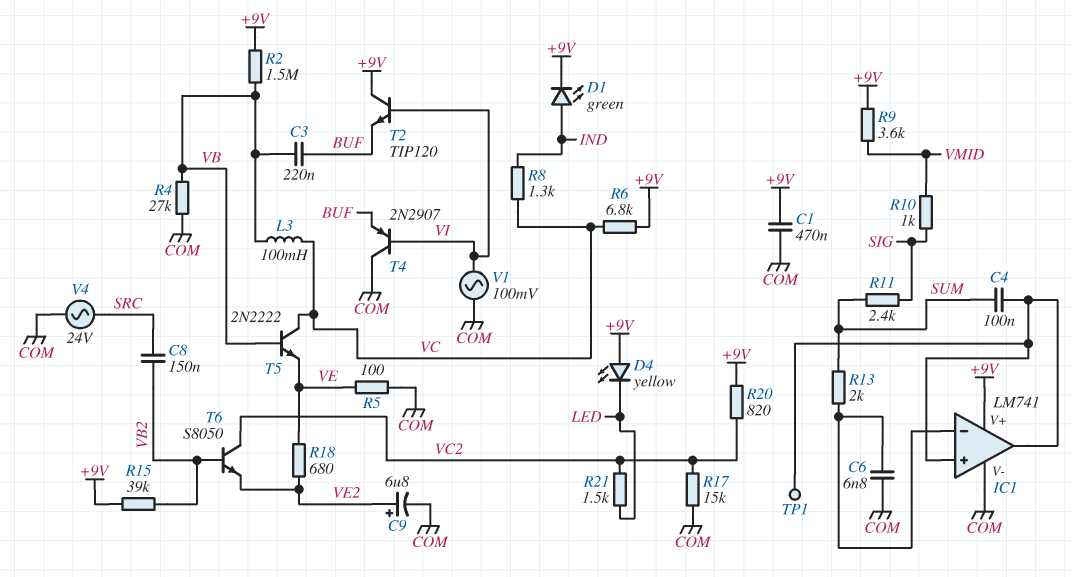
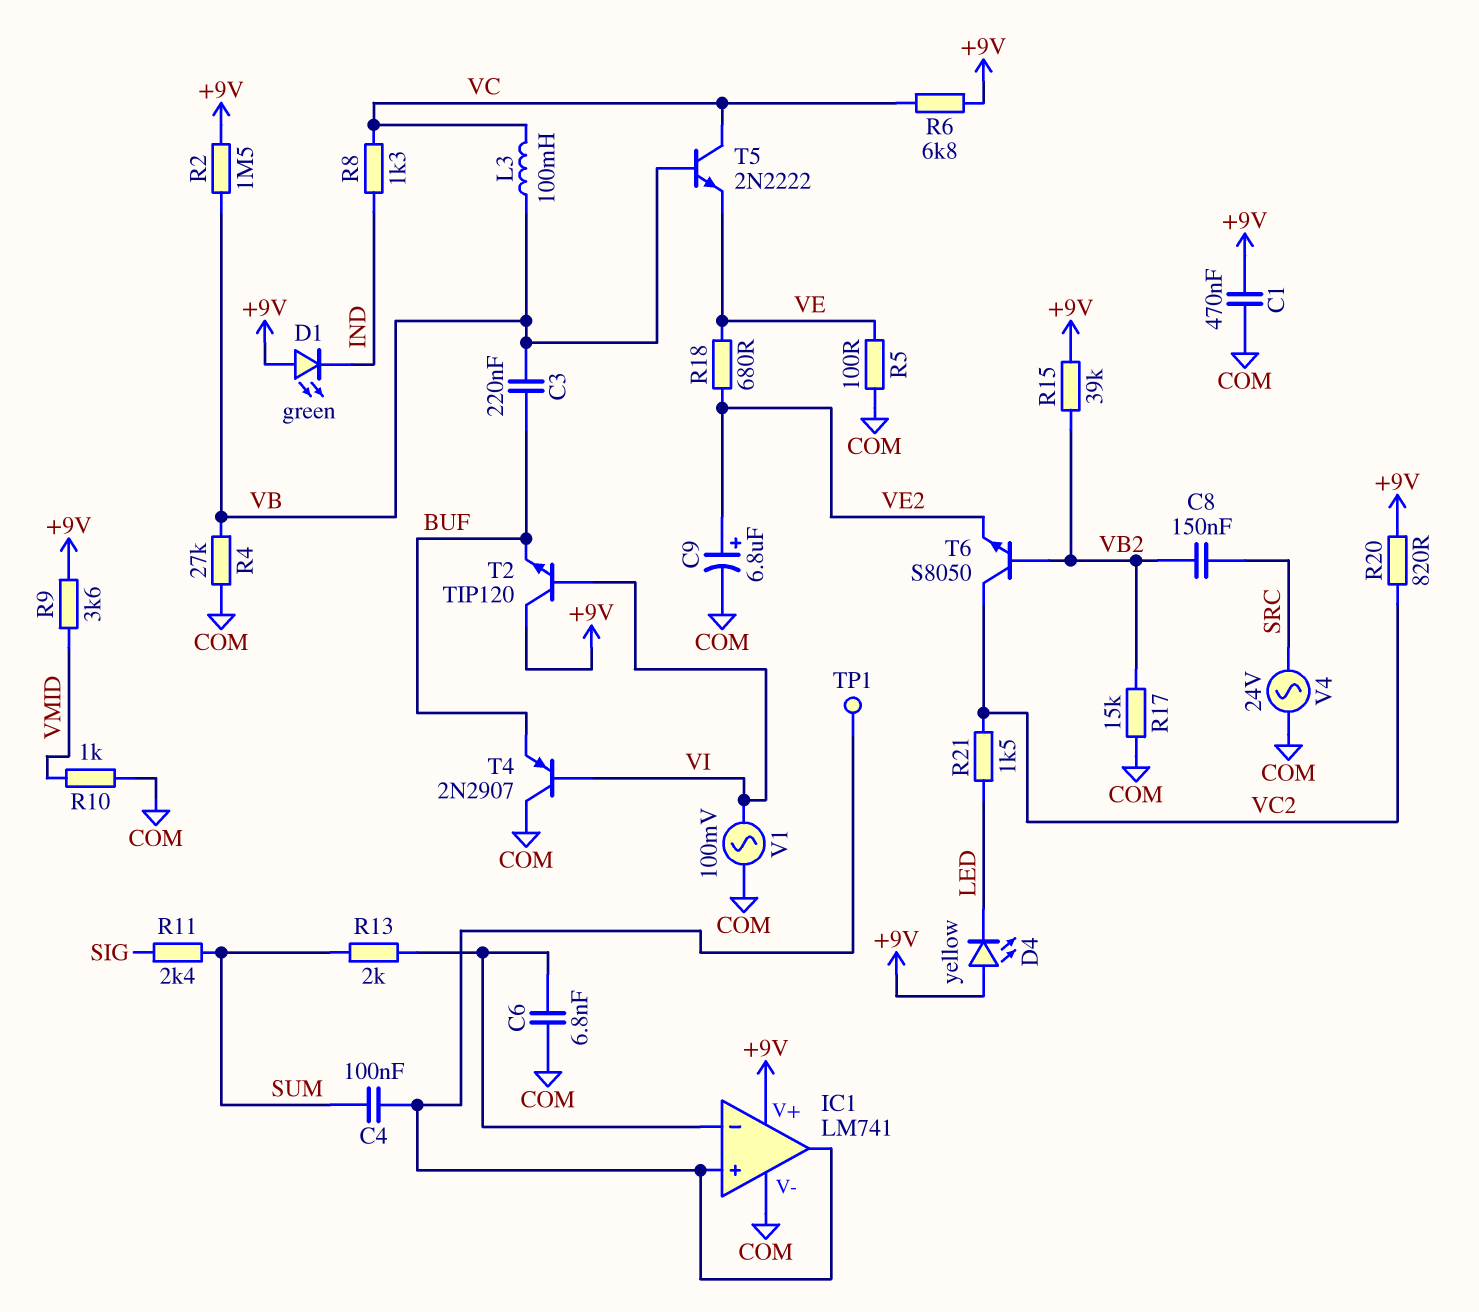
D1: LED green (A IND, K +9V) -> LED green (A +9V, K IND)
R10: 1k (SIG, VMID) -> 1k (COM, VMID)
R17: 15k (COM, VC2) -> 15k (COM, VB2)

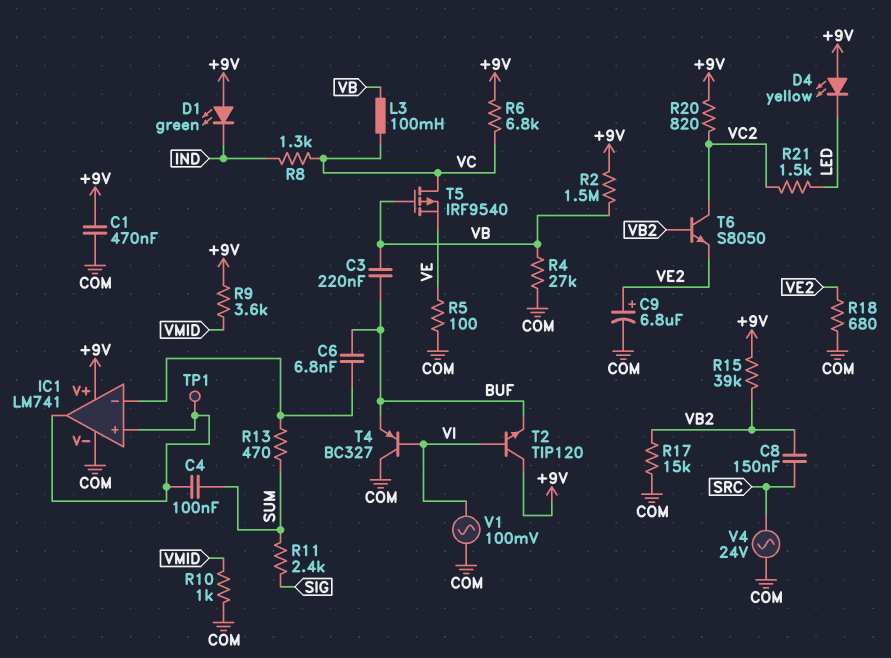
C6: 6.8nF (COM, IC1/in-) -> 6.8nF (BUF, IC1/in-)
R13: 2k (IC1/in-, SUM) -> 470 (IC1/in-, SUM)
R18: 680 (VE, VE2) -> 680 (COM, VE2)
T4: PNP 2N2907 (B VI, C COM, E BUF) -> PNP BC327 (B VI, C COM, E BUF)
T5: NPN 2N2222 (B VB, C VC, E VE) -> PMOS IRF9540 (G VB, D VC, S VE)

